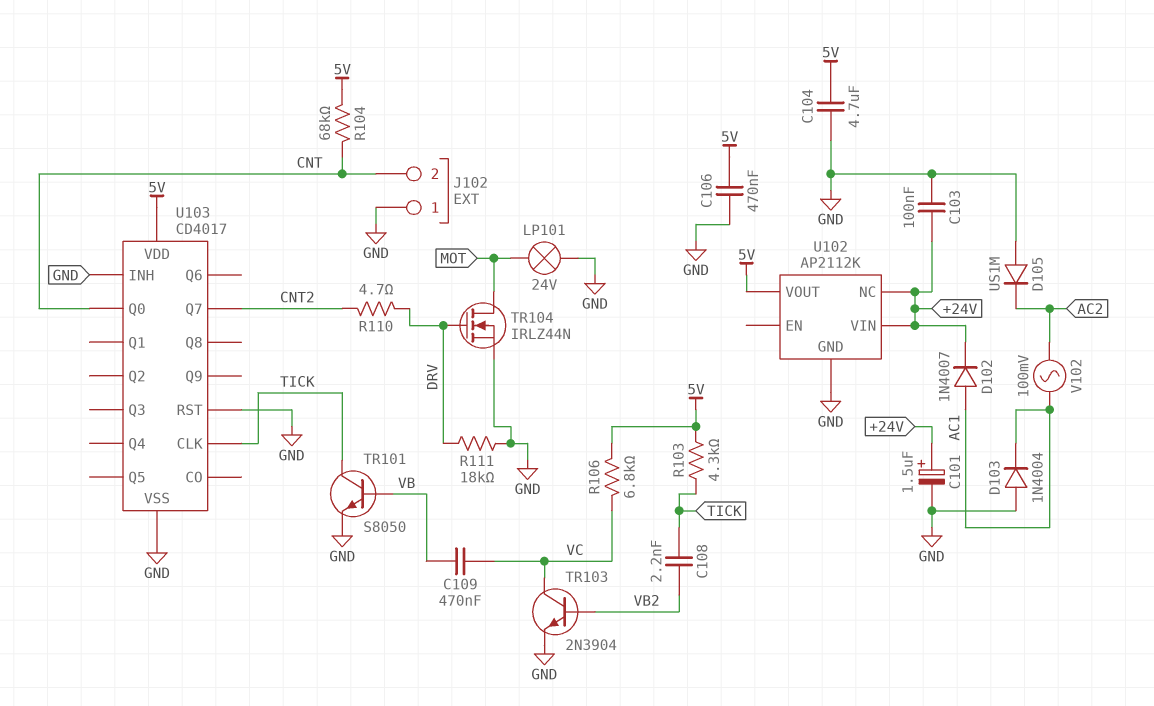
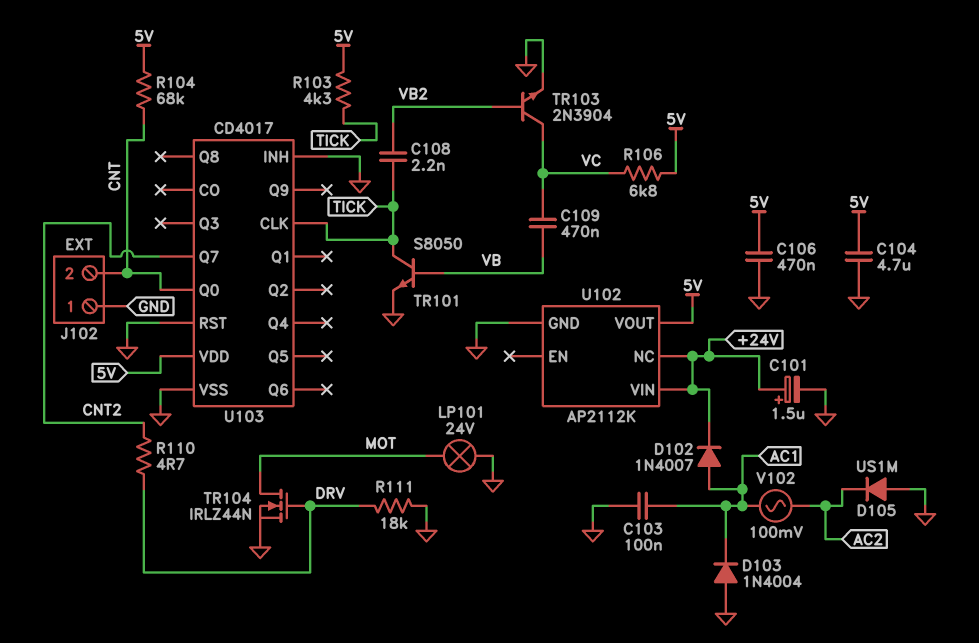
C103: 100nF (+24V, GND) -> 100nF (AC1, GND)

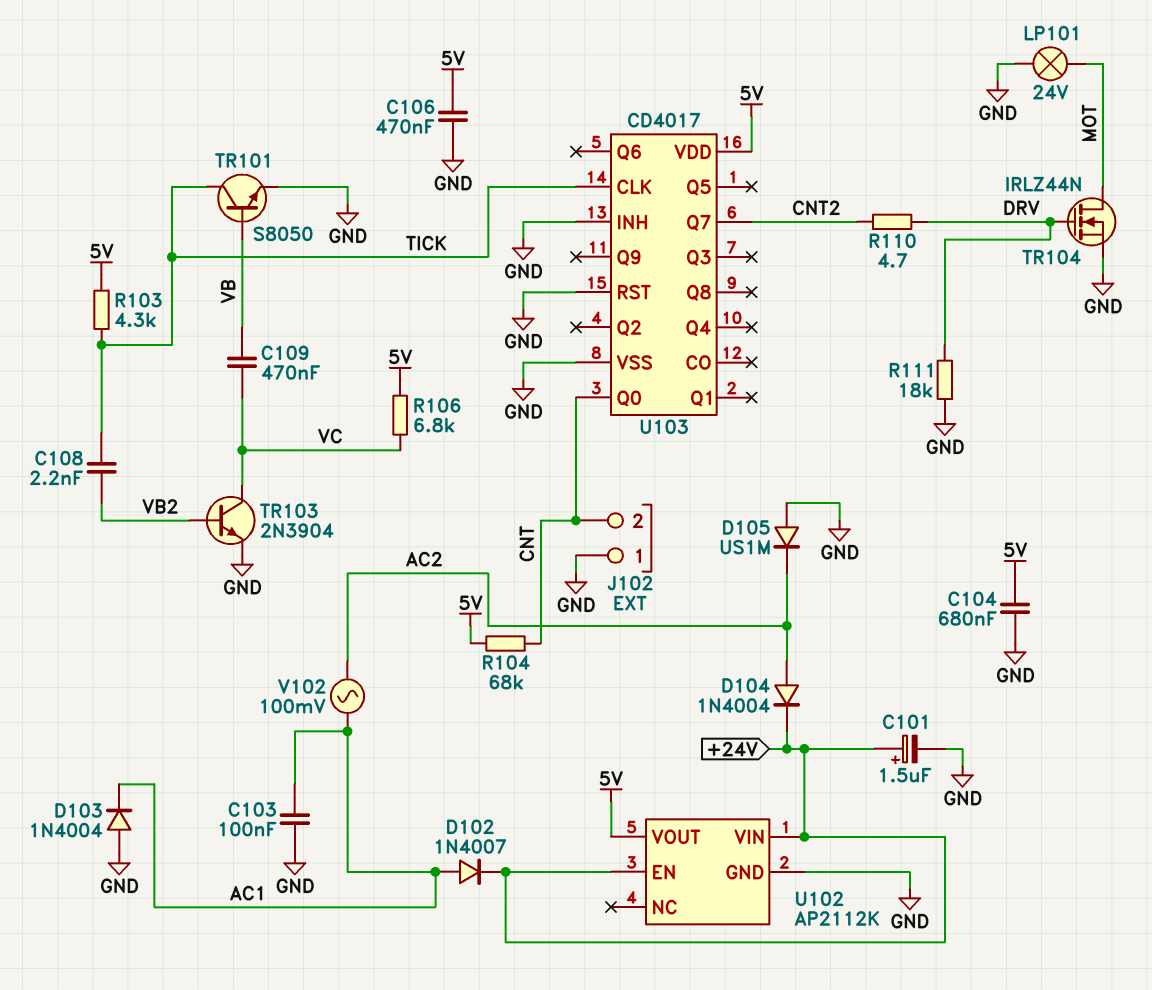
C104: 4.7uF (5V, GND) -> 680nF (5V, GND)
D104: none -> diode 1N4004 (A AC2, K +24V)
U102 pin EN: none -> +24V
U102 pin NC: +24V -> none

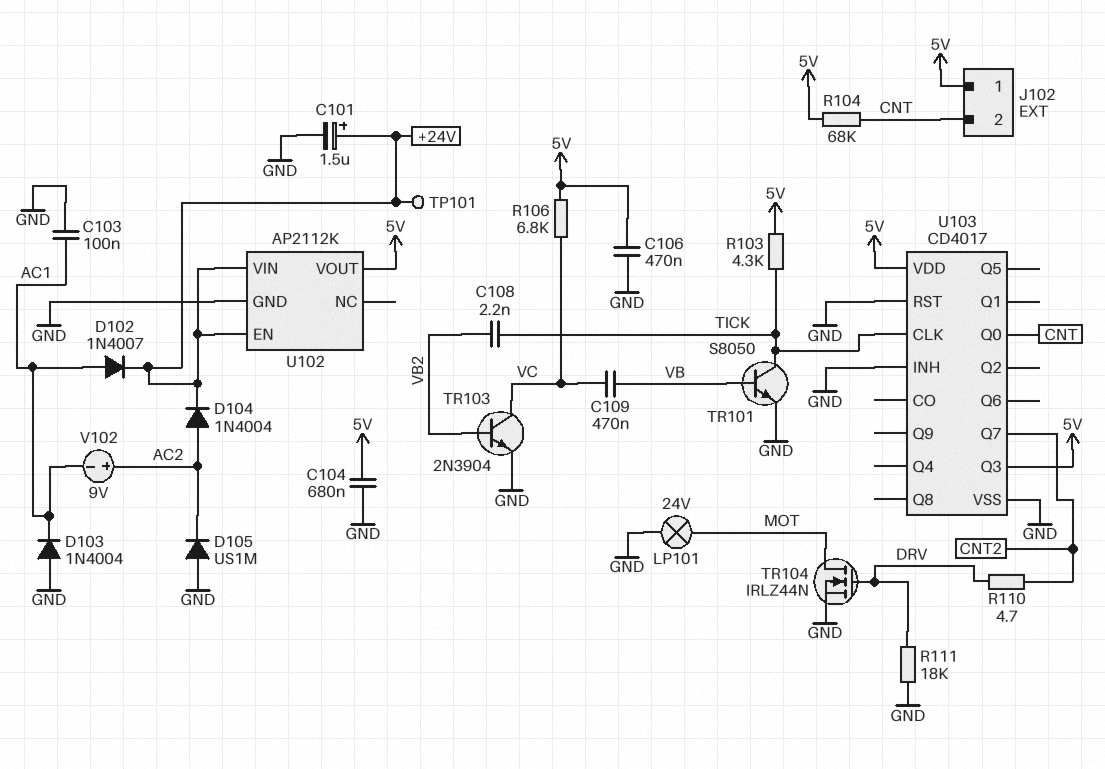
J102 pin 1: GND -> 5V
TP101: none -> test point (+24V)
U103 pin Q3: none -> 5V
V102: AC 100mV (AC1, AC2) -> 9V (plus AC2, minus AC1)

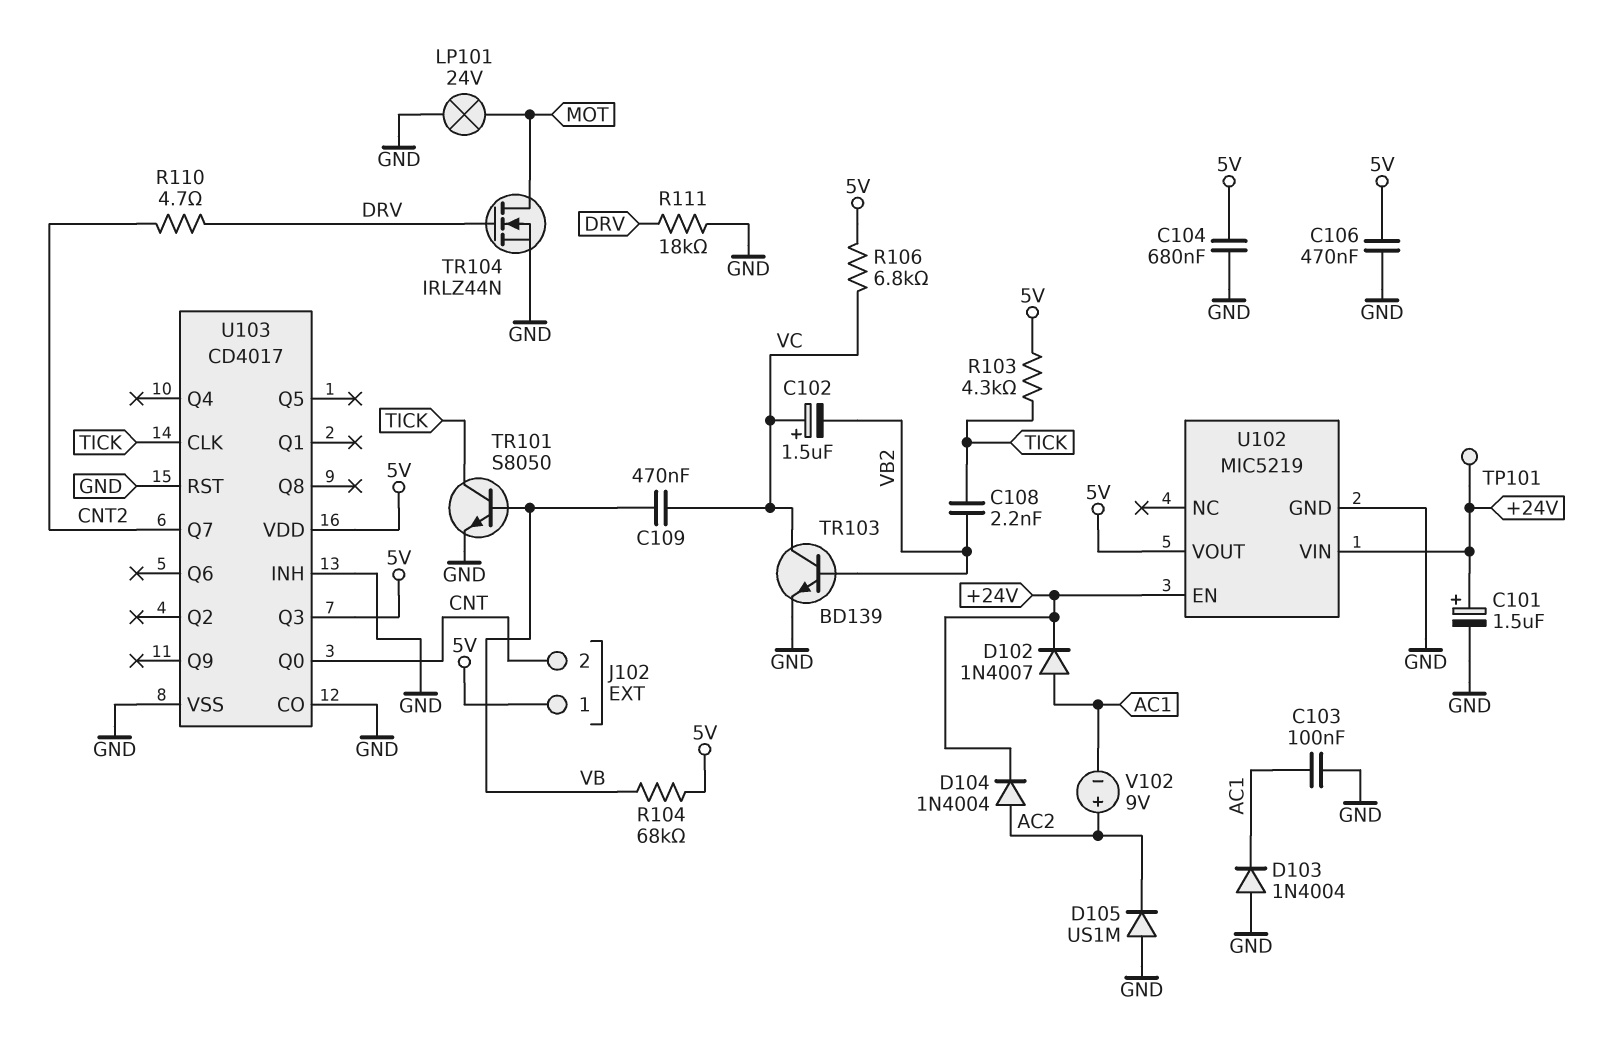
C102: none -> 1.5uF (plus VC, minus VB2)
R104: 68k (5V, CNT) -> 68k (5V, VB)
TR103: NPN 2N3904 (B VB2, C VC, E GND) -> NPN BD139 (B VB2, C VC, E GND)
U102: AP2112K -> MIC5219
U103 pin CO: none -> GND

